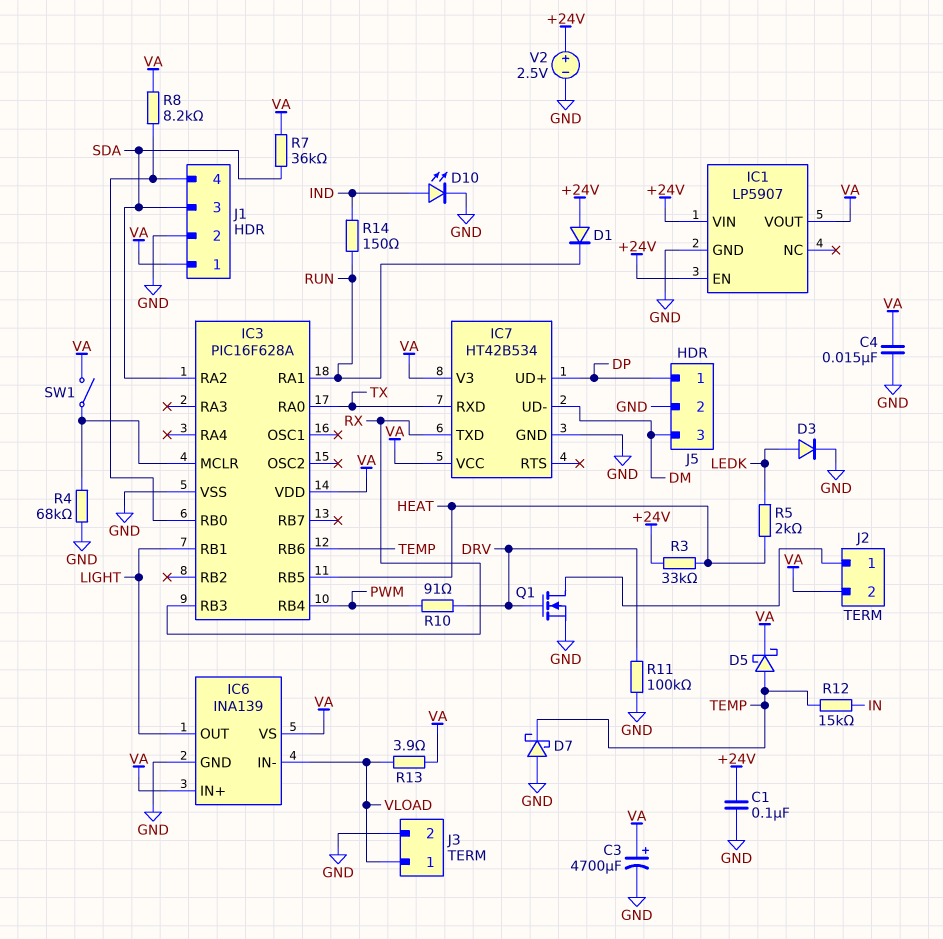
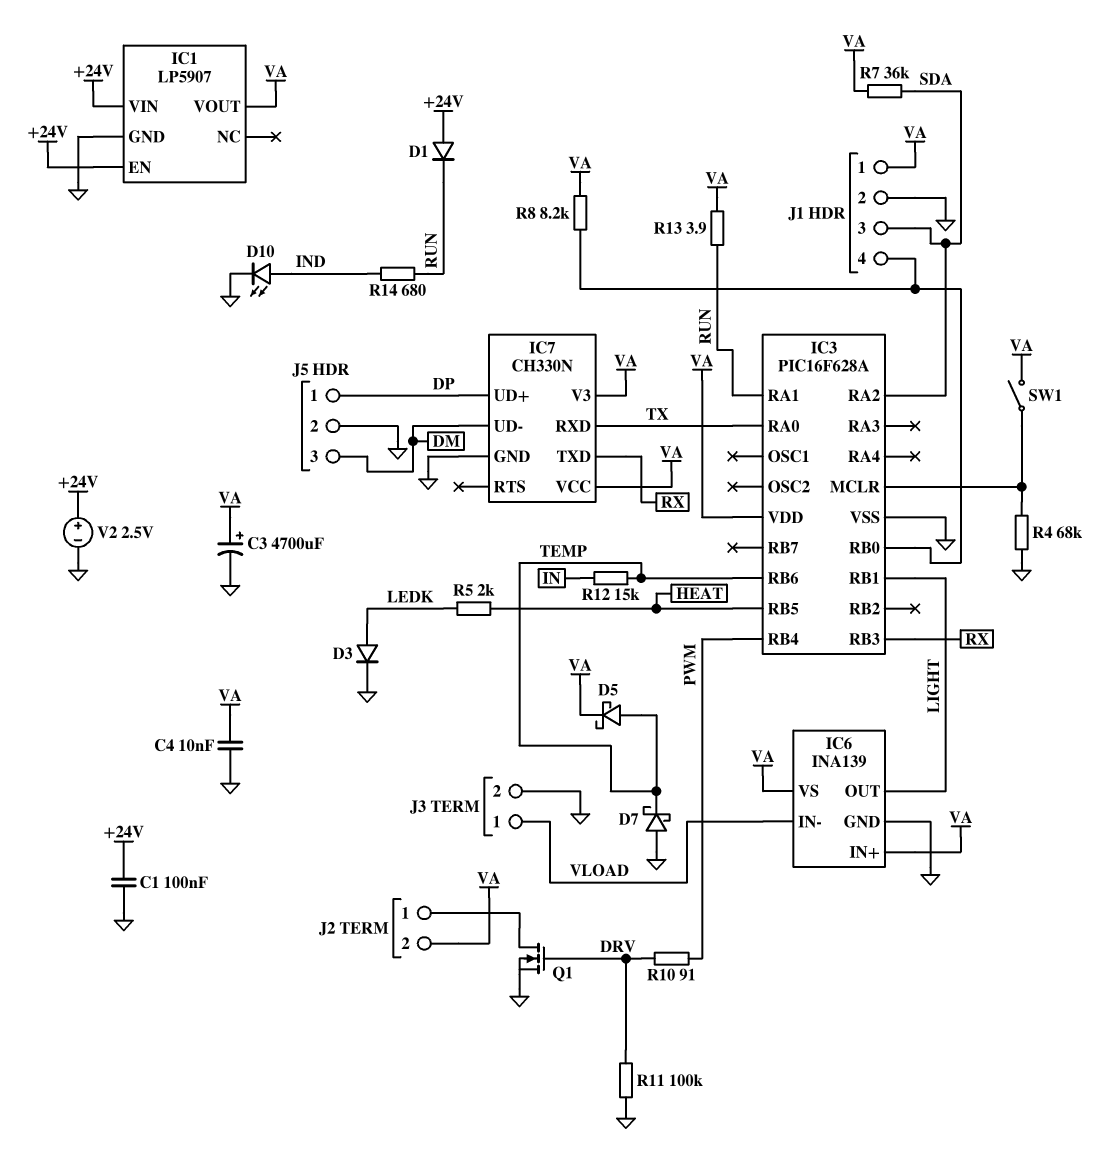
C4: 15nF (GND, VA) -> 10nF (GND, VA)
IC7: HT42B534 -> CH330N
R3: 33k (+24V, HEAT) -> none
R13: 3.9 (VA, VLOAD) -> 3.9 (RUN, VA)
R14: 150 (IND, RUN) -> 680 (IND, RUN)

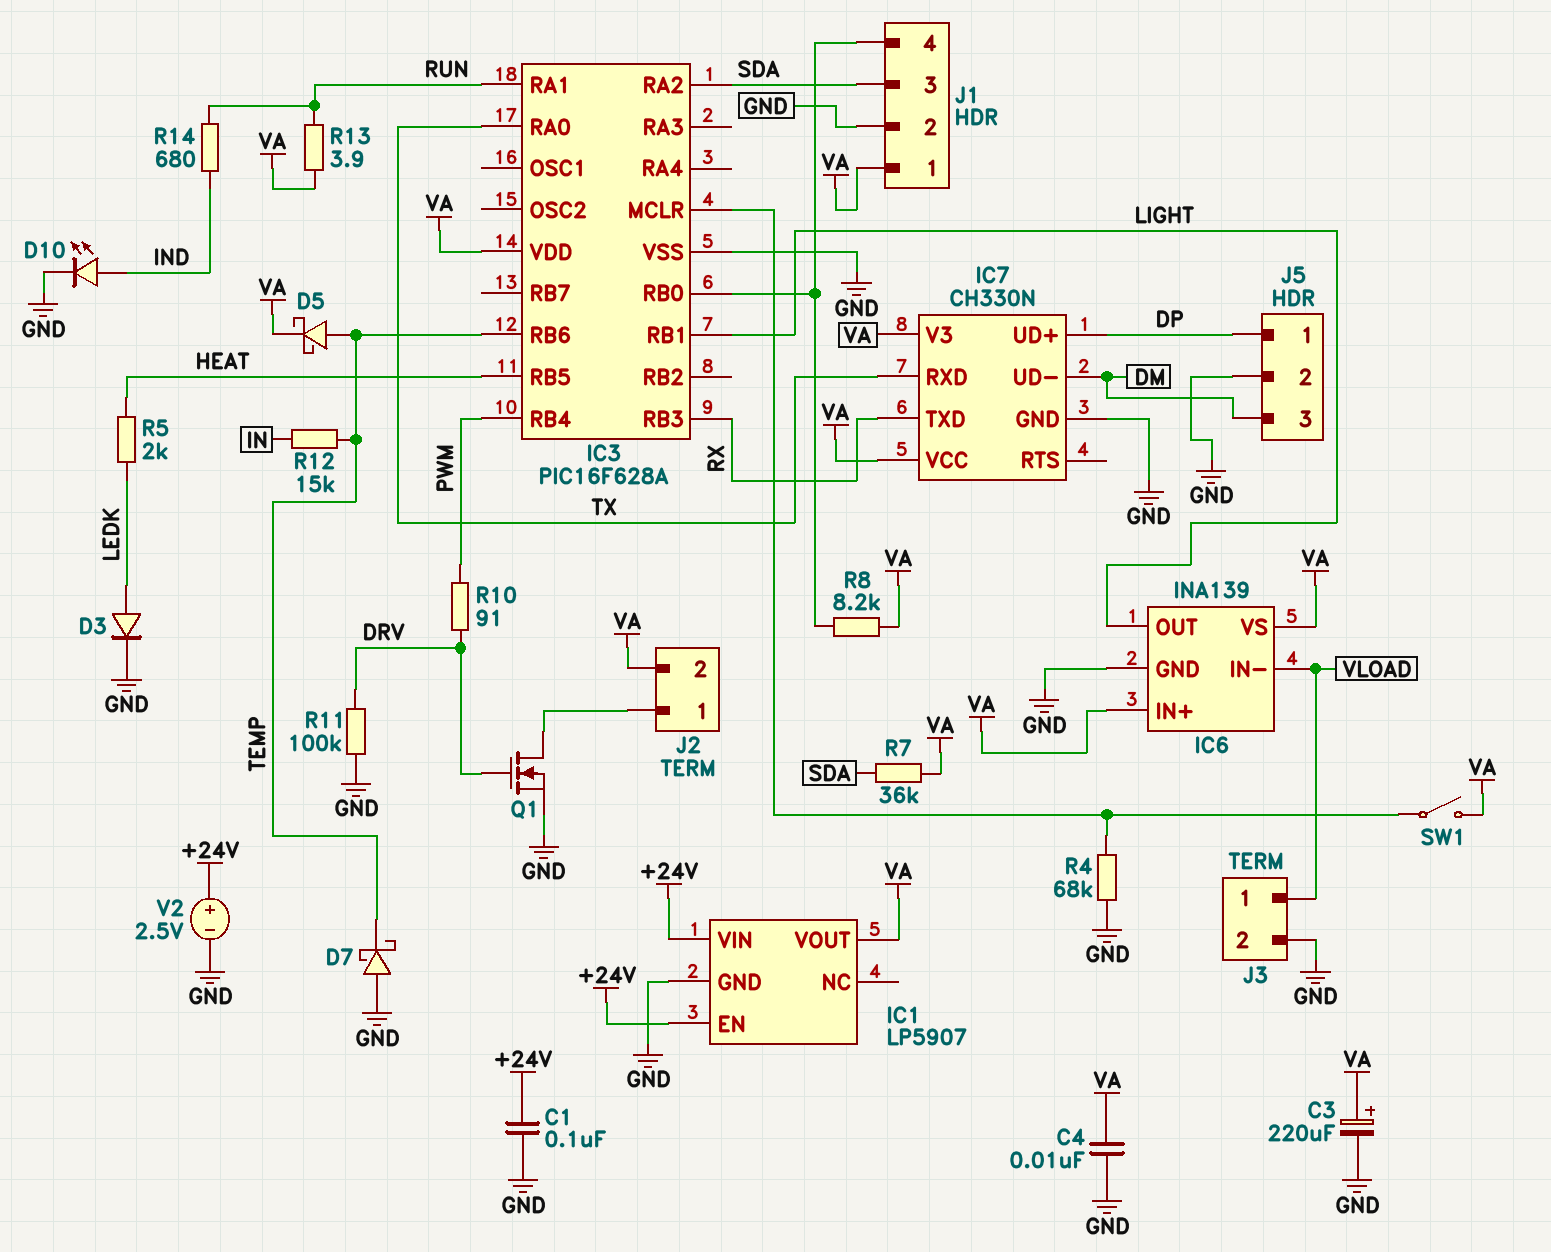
C3: 4700uF (plus VA, minus GND) -> 220uF (plus VA, minus GND)
D1: diode (A +24V, K RUN) -> none

